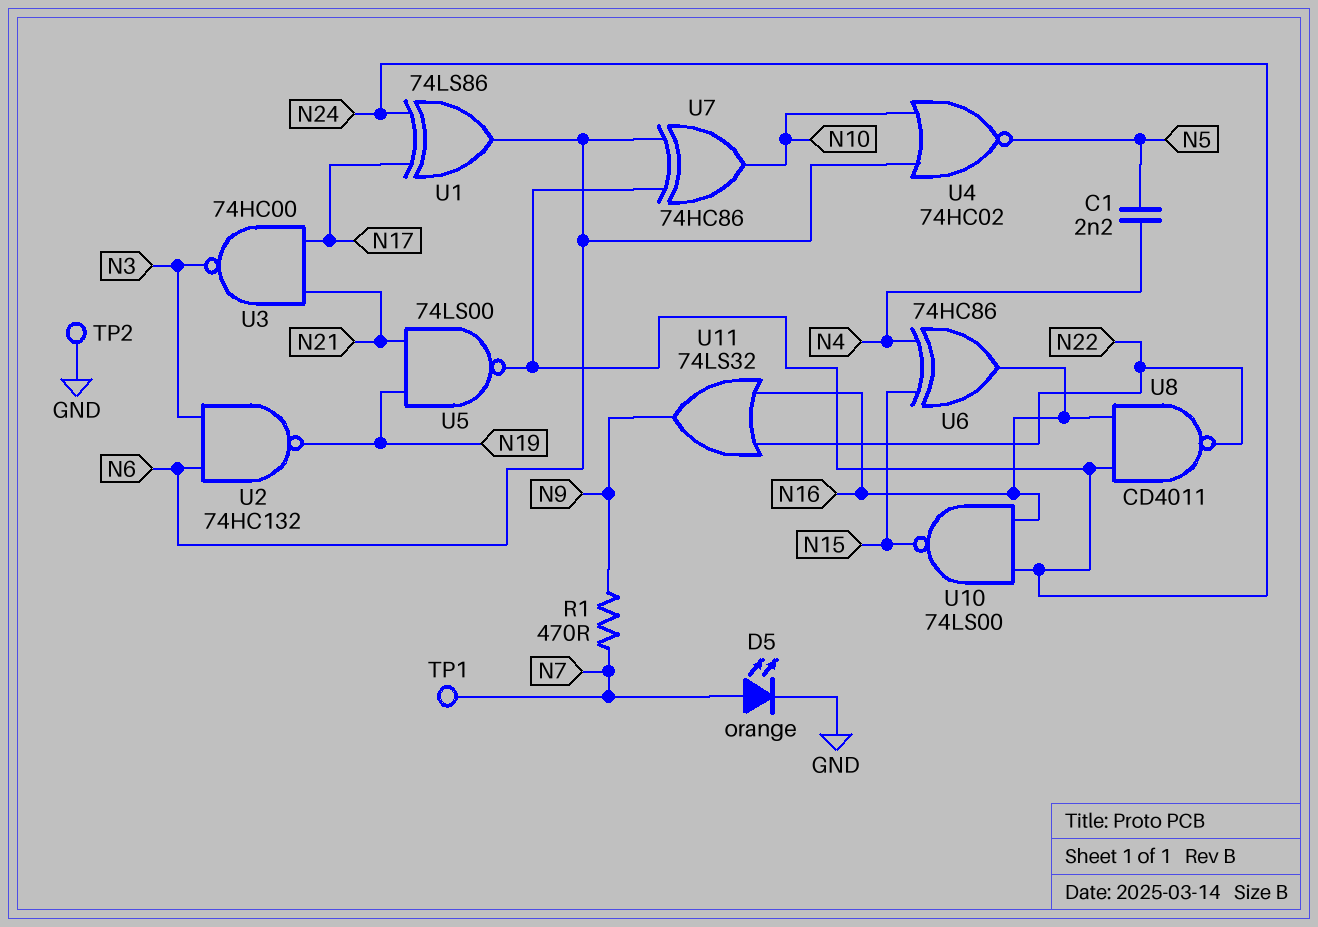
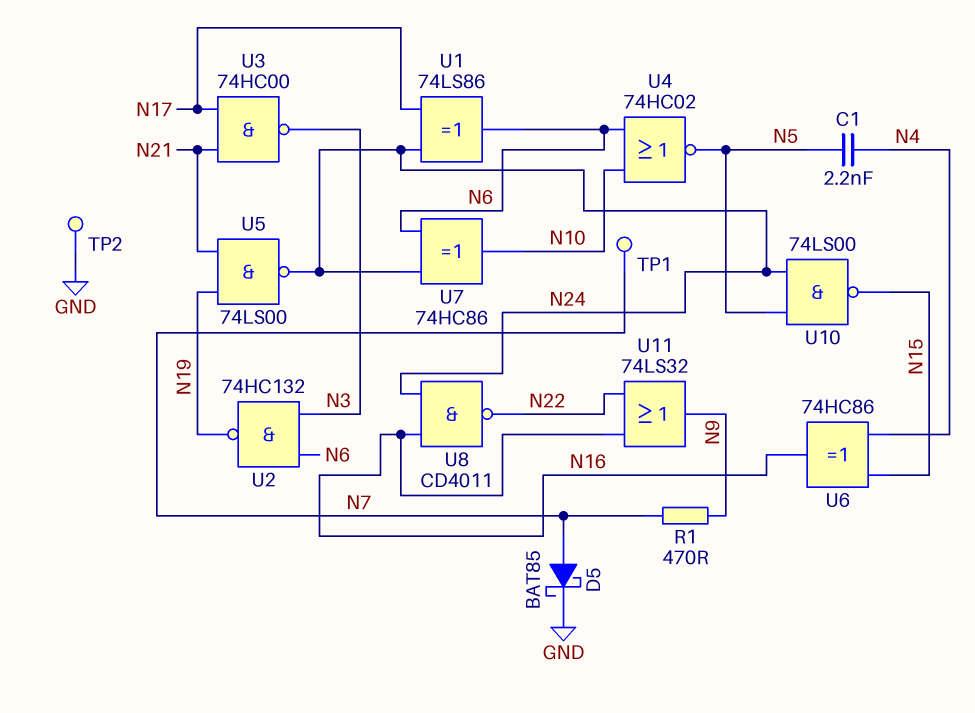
D5: LED orange (A N7, K GND) -> schottky BAT85 (A N7, K GND)
U10: NAND 74LS00 (in N16, in N24, out N15) -> NAND 74LS00 (in N5, in N24, out N15)

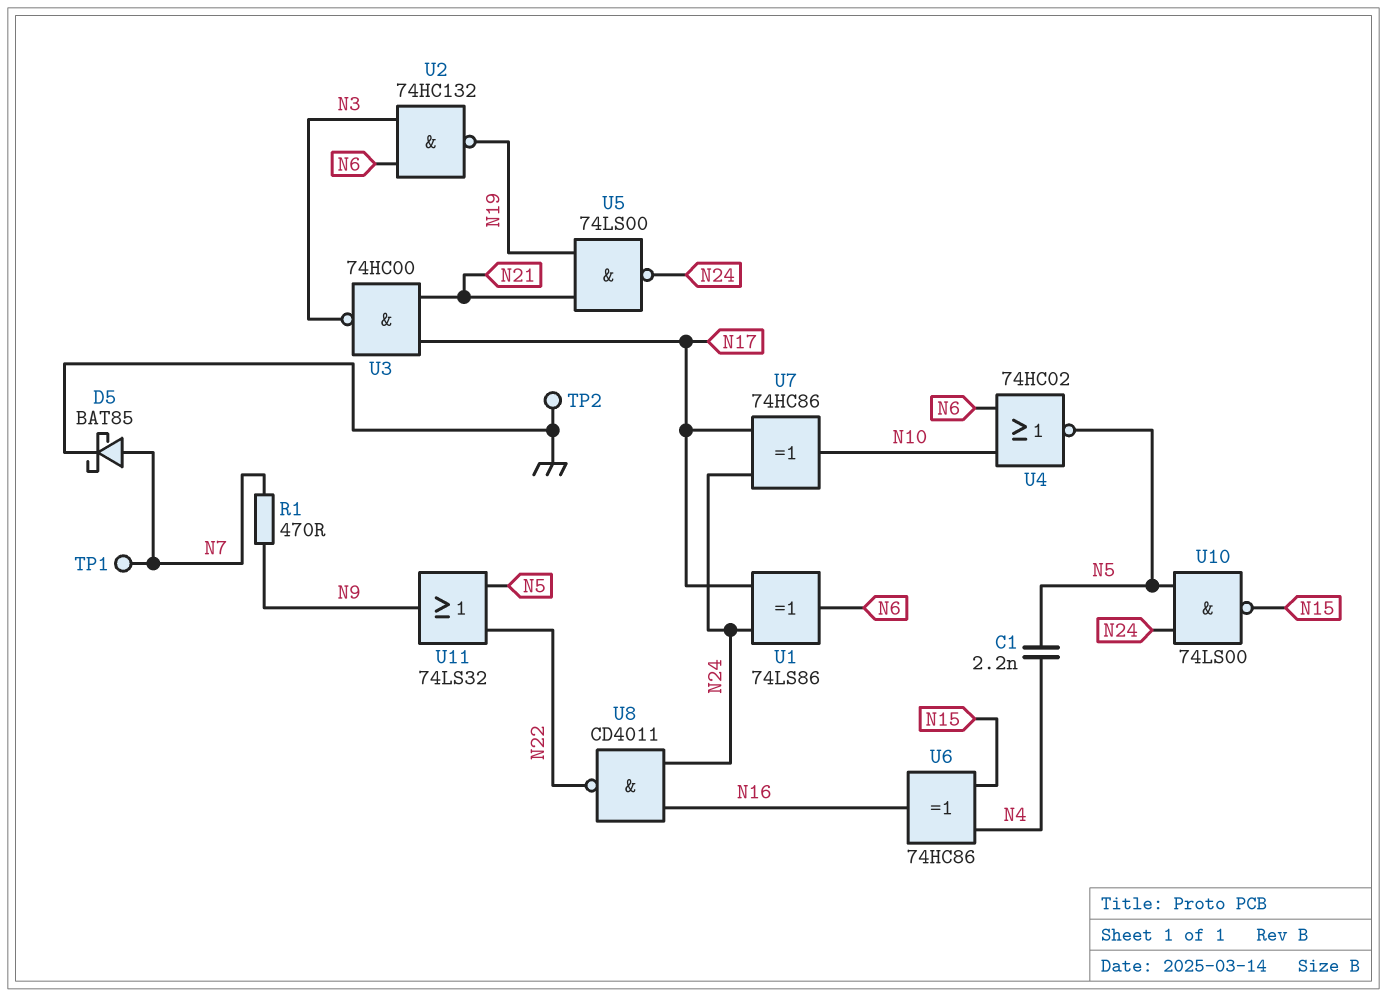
U7: XOR 74HC86 (in N6, in N24, out N10) -> XOR 74HC86 (in N17, in N24, out N10)
U11: OR 74LS32 (in N16, in N22, out N9) -> OR 74LS32 (in N5, in N22, out N9)

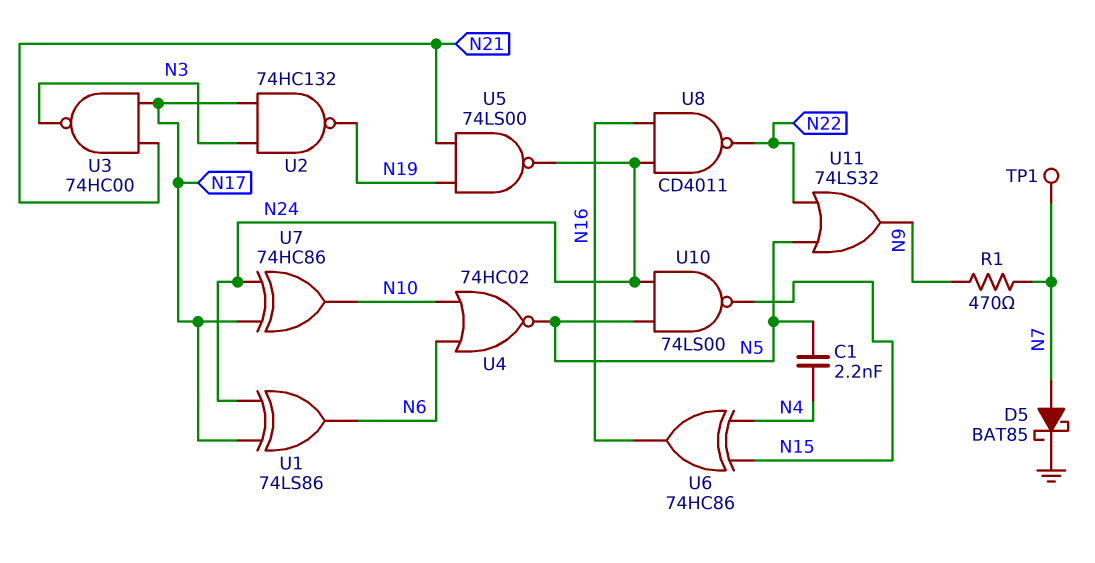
TP2: test point (GND) -> none
U2: NAND 74HC132 (in N3, in N6, out N19) -> NAND 74HC132 (in N3, in N17, out N19)

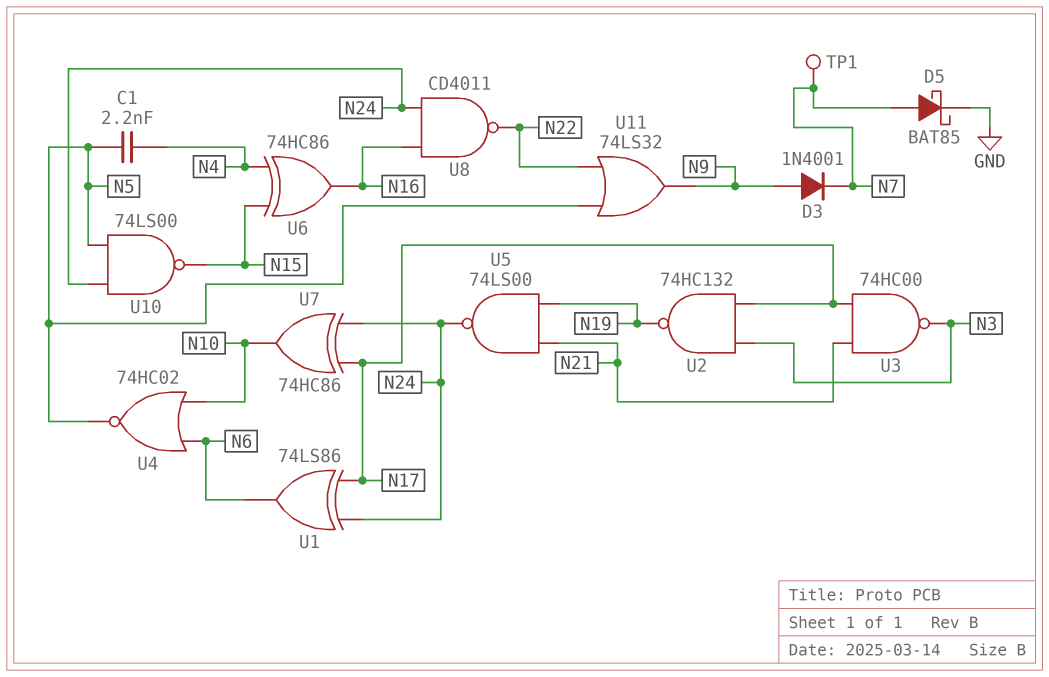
D3: none -> diode 1N4001 (A N9, K N7)
R1: 470 (N7, N9) -> none

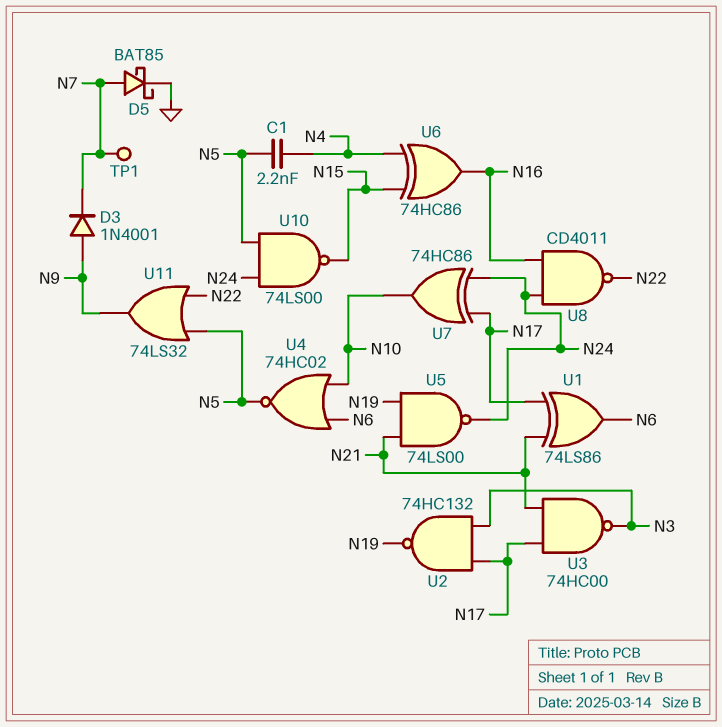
U1: XOR 74LS86 (in N17, in N24, out N6) -> XOR 74LS86 (in N17, in N21, out N6)

